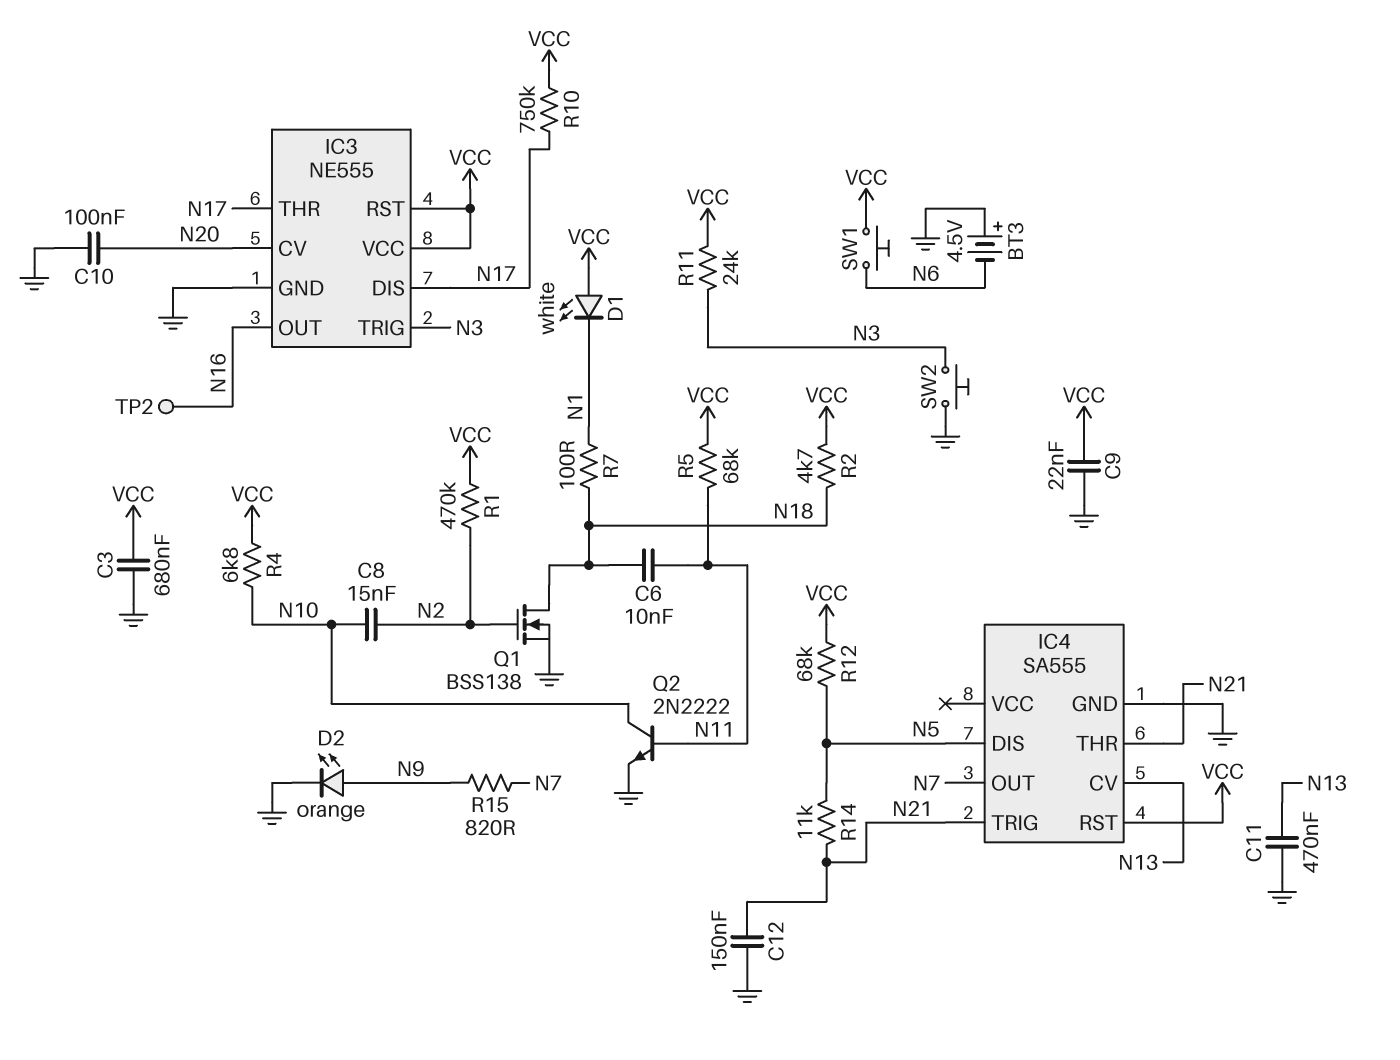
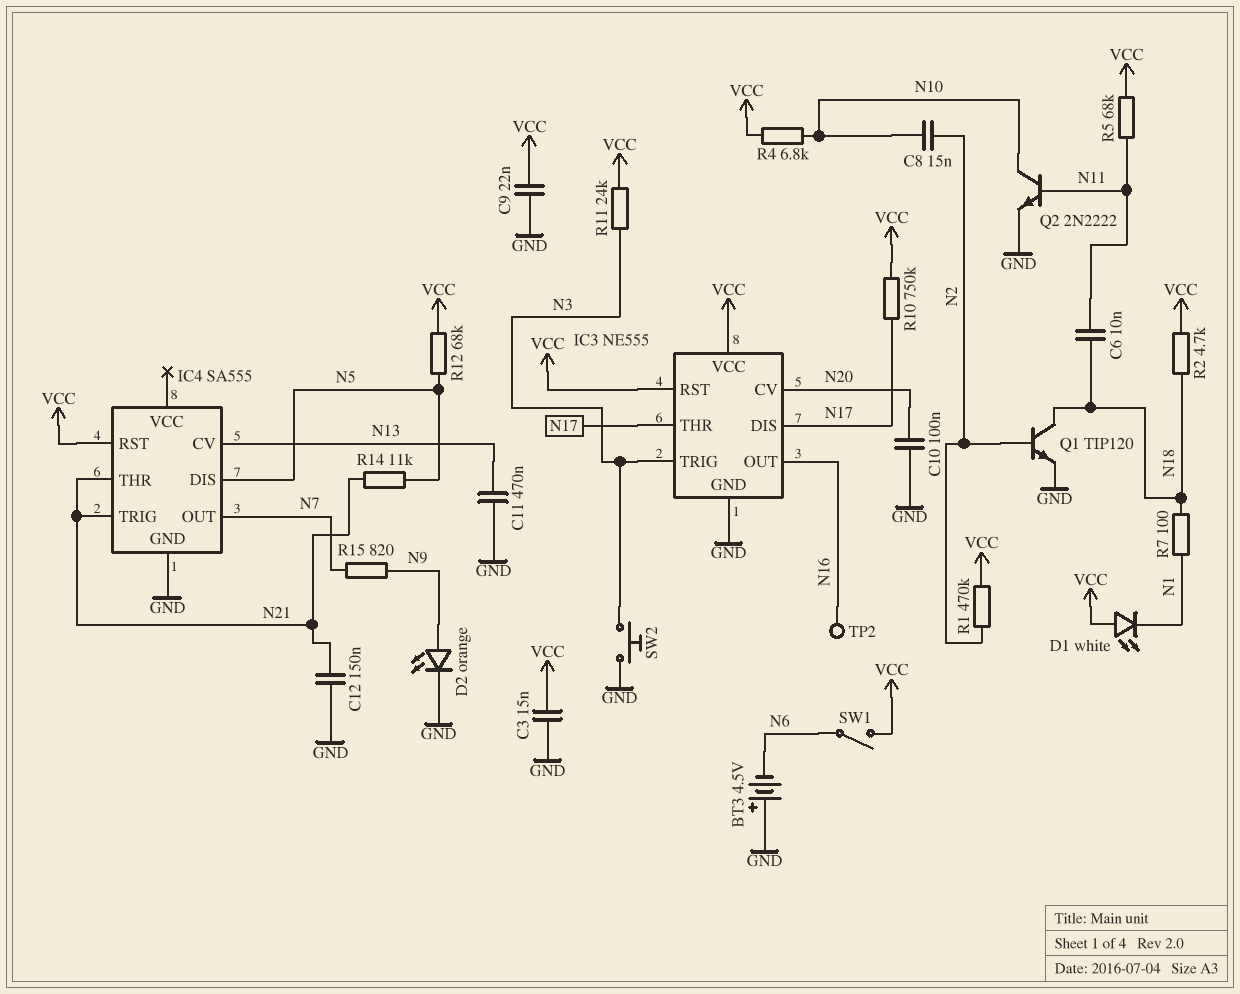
C3: 680nF (GND, VCC) -> 15nF (GND, VCC)
Q1: NMOS BSS138 (G N2, D N18, S GND) -> NPN TIP120 (B N2, C N18, E GND)
SW1: button (N6, VCC) -> switch (N6, VCC)

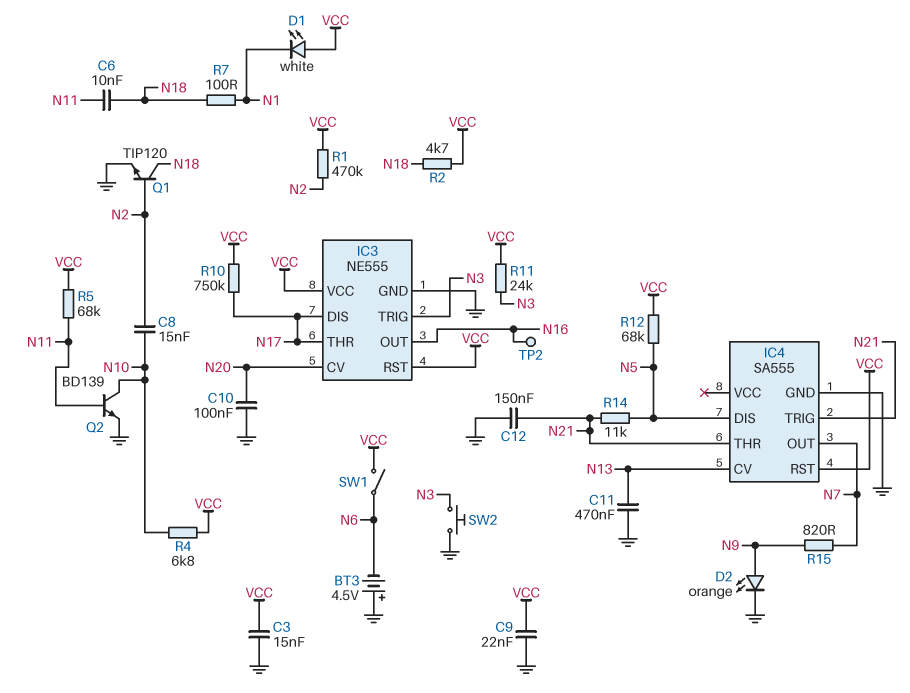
Q2: NPN 2N2222 (B N11, C N10, E GND) -> NPN BD139 (B N11, C N10, E GND)

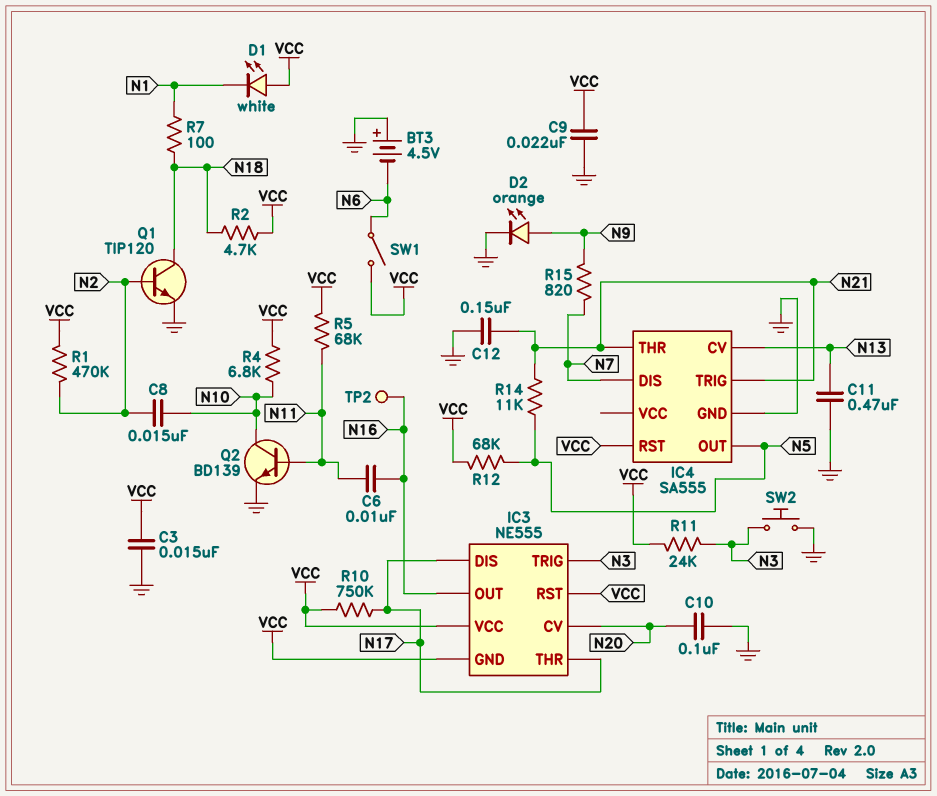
C6: 10nF (N11, N18) -> 10nF (N11, N16)
IC3 pin GND: GND -> VCC
IC4 pin DIS: N5 -> N7
IC4 pin OUT: N7 -> N5

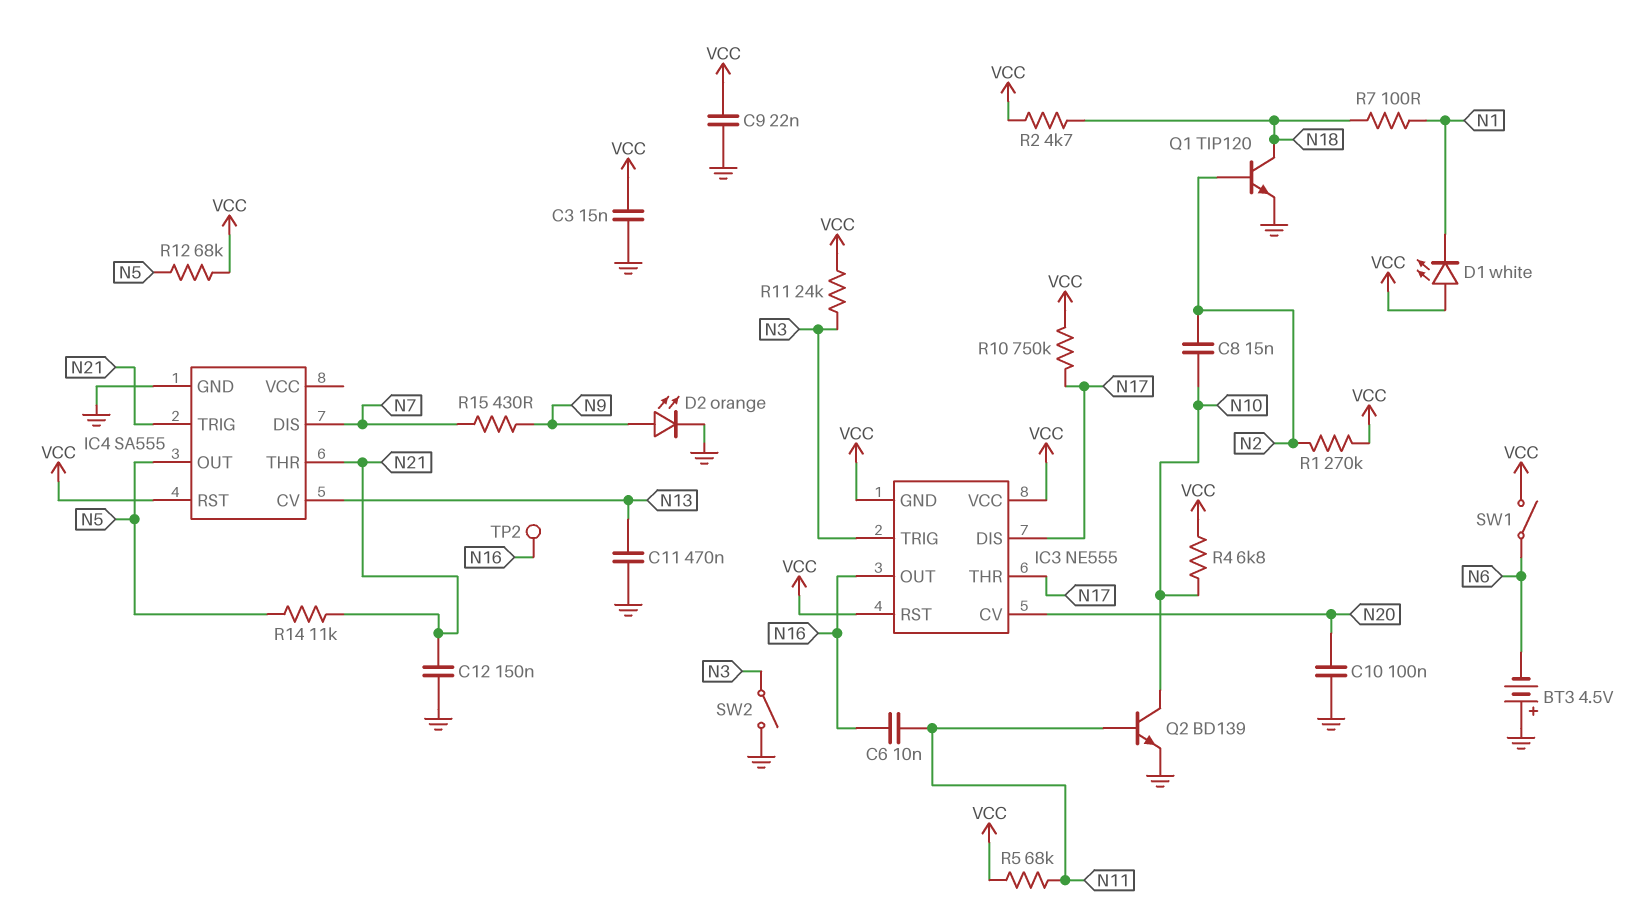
R1: 470k (N2, VCC) -> 270k (N2, VCC)
R15: 820 (N7, N9) -> 430 (N7, N9)
SW2: button (GND, N3) -> switch (GND, N3)

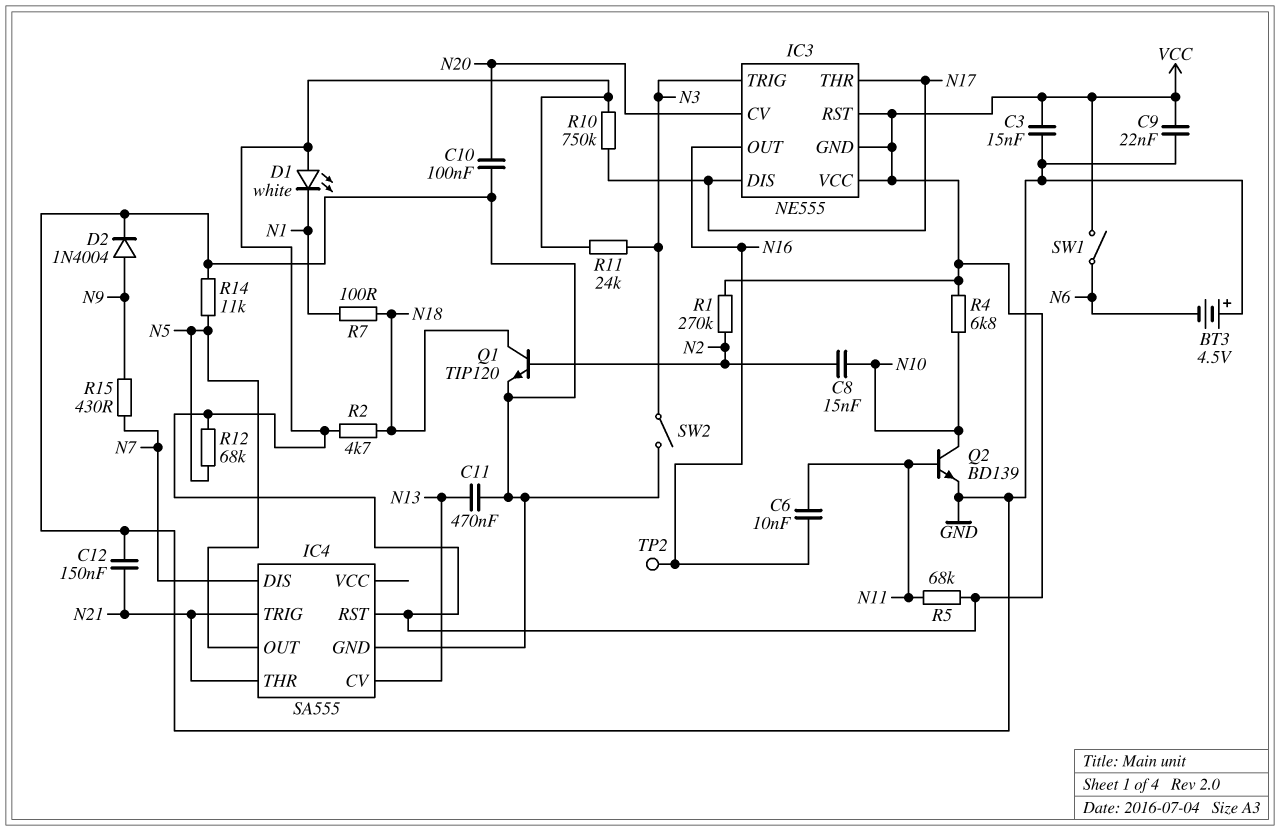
D2: LED orange (A N9, K GND) -> diode 1N4004 (A N9, K GND)
R14: 11k (N5, N21) -> 11k (GND, N5)

